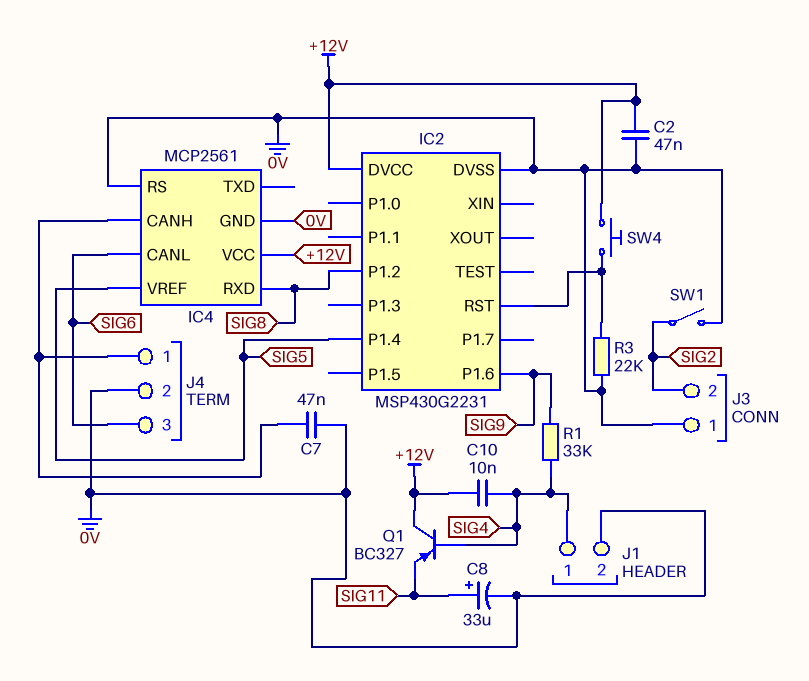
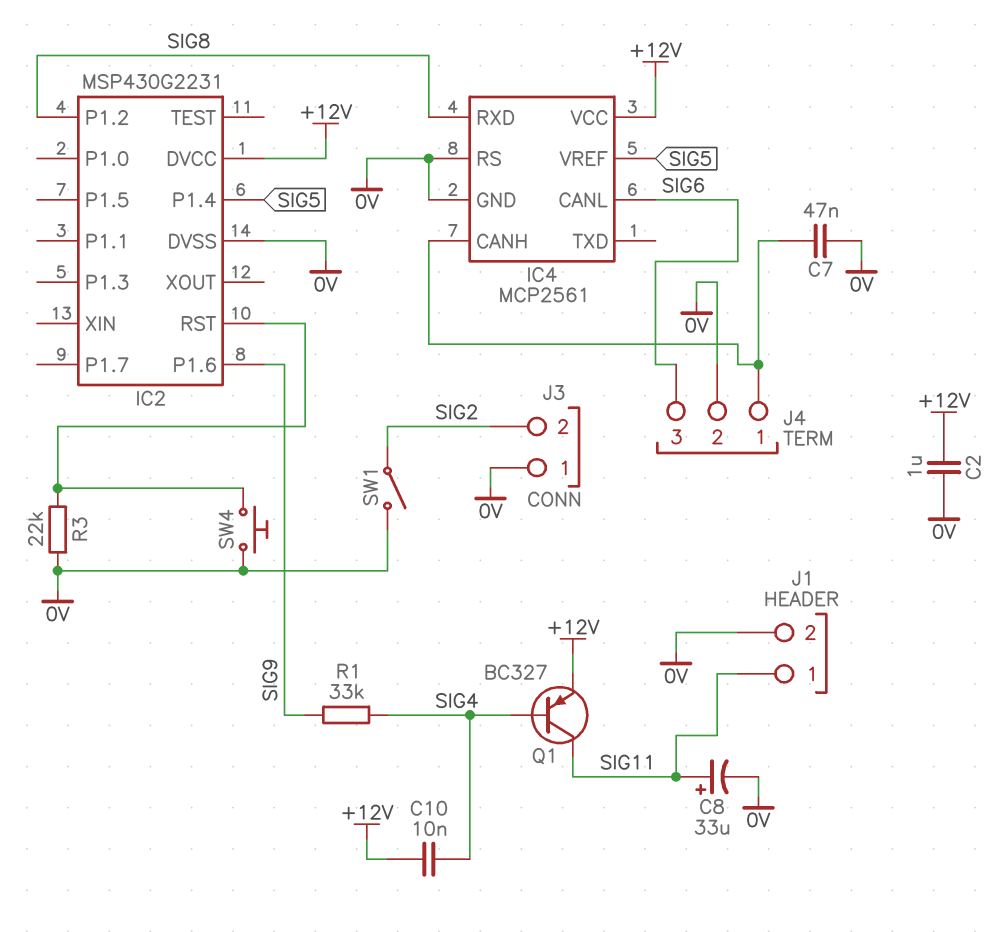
C2: 47nF (+12V, 0V) -> 1uF (+12V, 0V)
J1 pin 1: SIG4 -> SIG11
Q1: PNP BC327 (B SIG4, C +12V, E SIG11) -> PNP BC327 (B SIG4, C SIG11, E +12V)
SW4: button (+12V, IC2/RST) -> button (0V, IC2/RST)

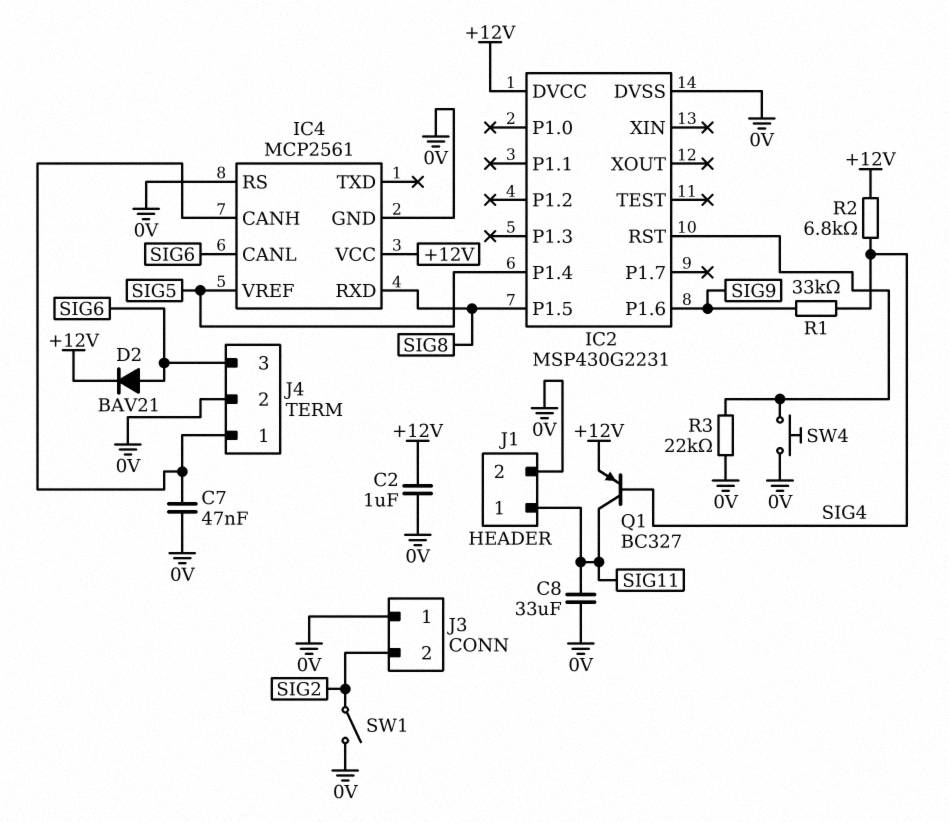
C8: 33uF (plus SIG11, minus 0V) -> 33uF (0V, SIG11)
C10: 10nF (+12V, SIG4) -> none
D2: none -> diode BAV21 (A SIG6, K +12V)
IC2 pin P1.2: SIG8 -> none
IC2 pin P1.5: none -> SIG8
R2: none -> 6.8k (+12V, SIG4)

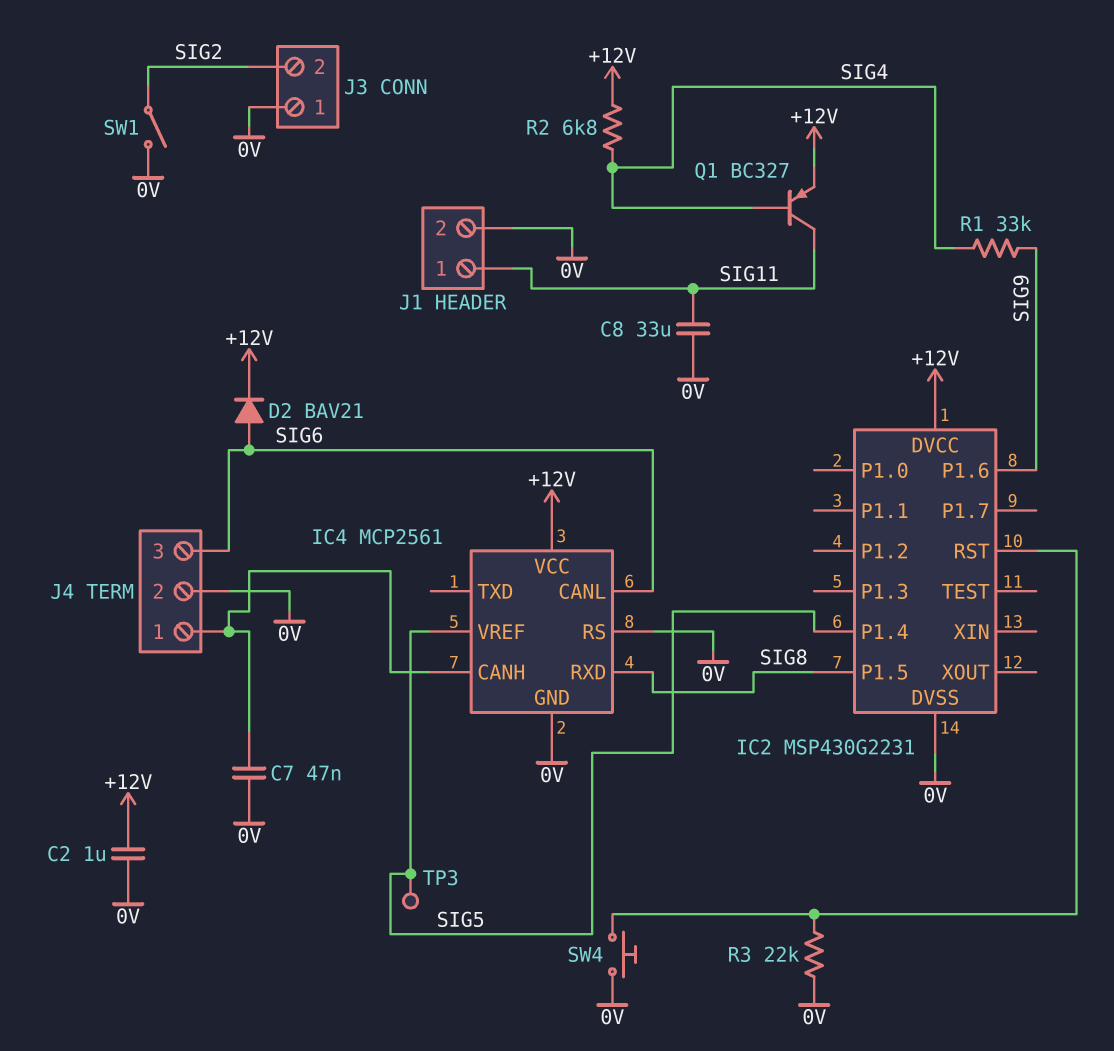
TP3: none -> test point (SIG5)

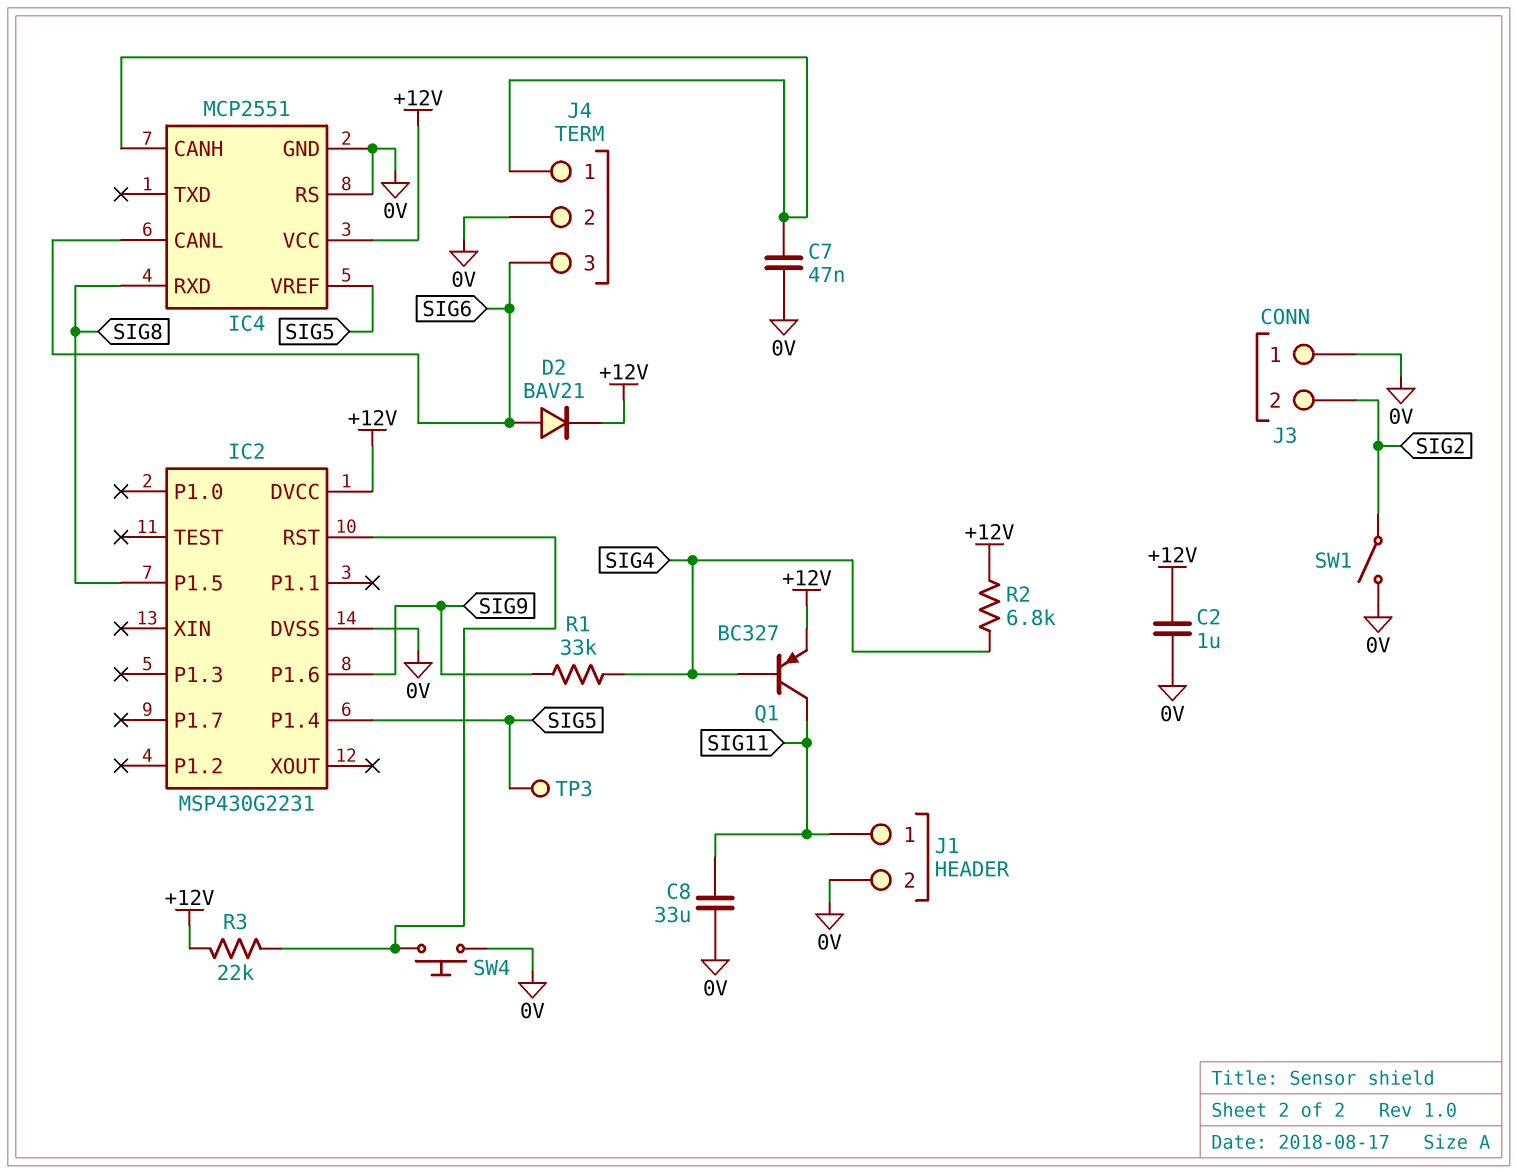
IC4: MCP2561 -> MCP2551
R3: 22k (0V, IC2/RST) -> 22k (+12V, IC2/RST)

